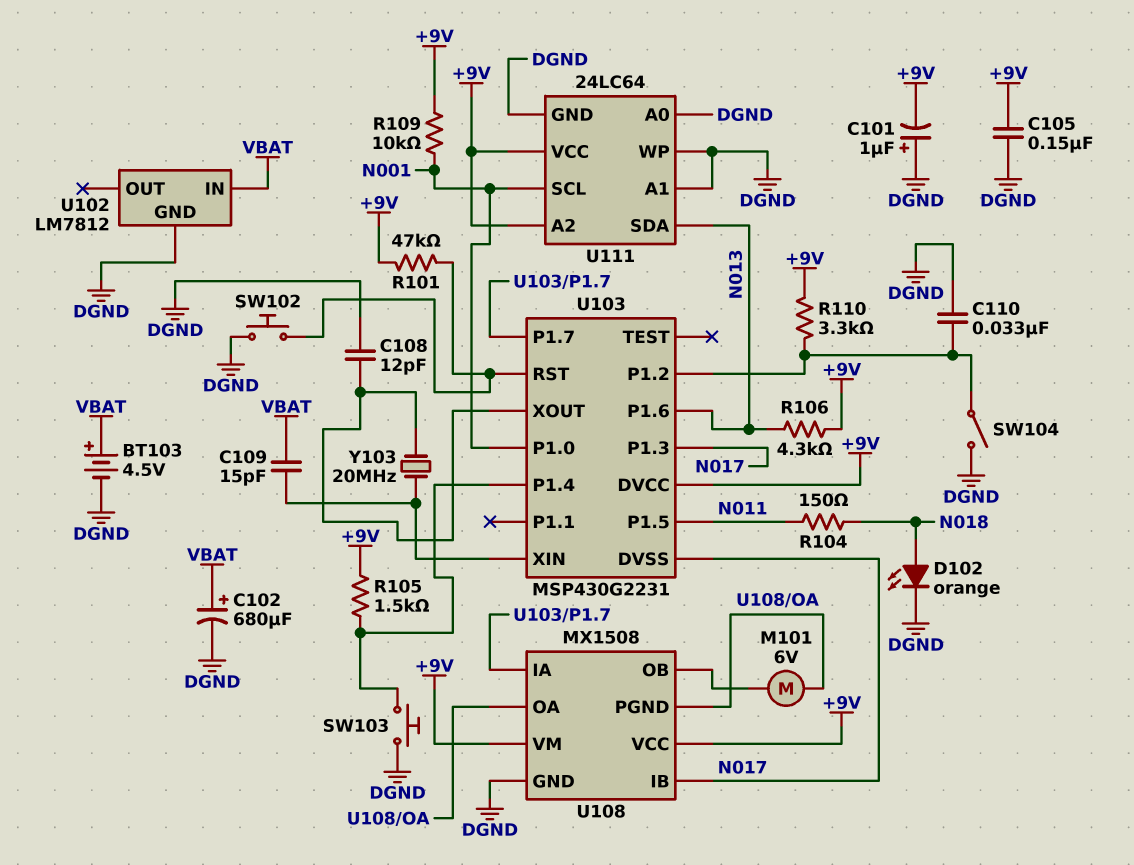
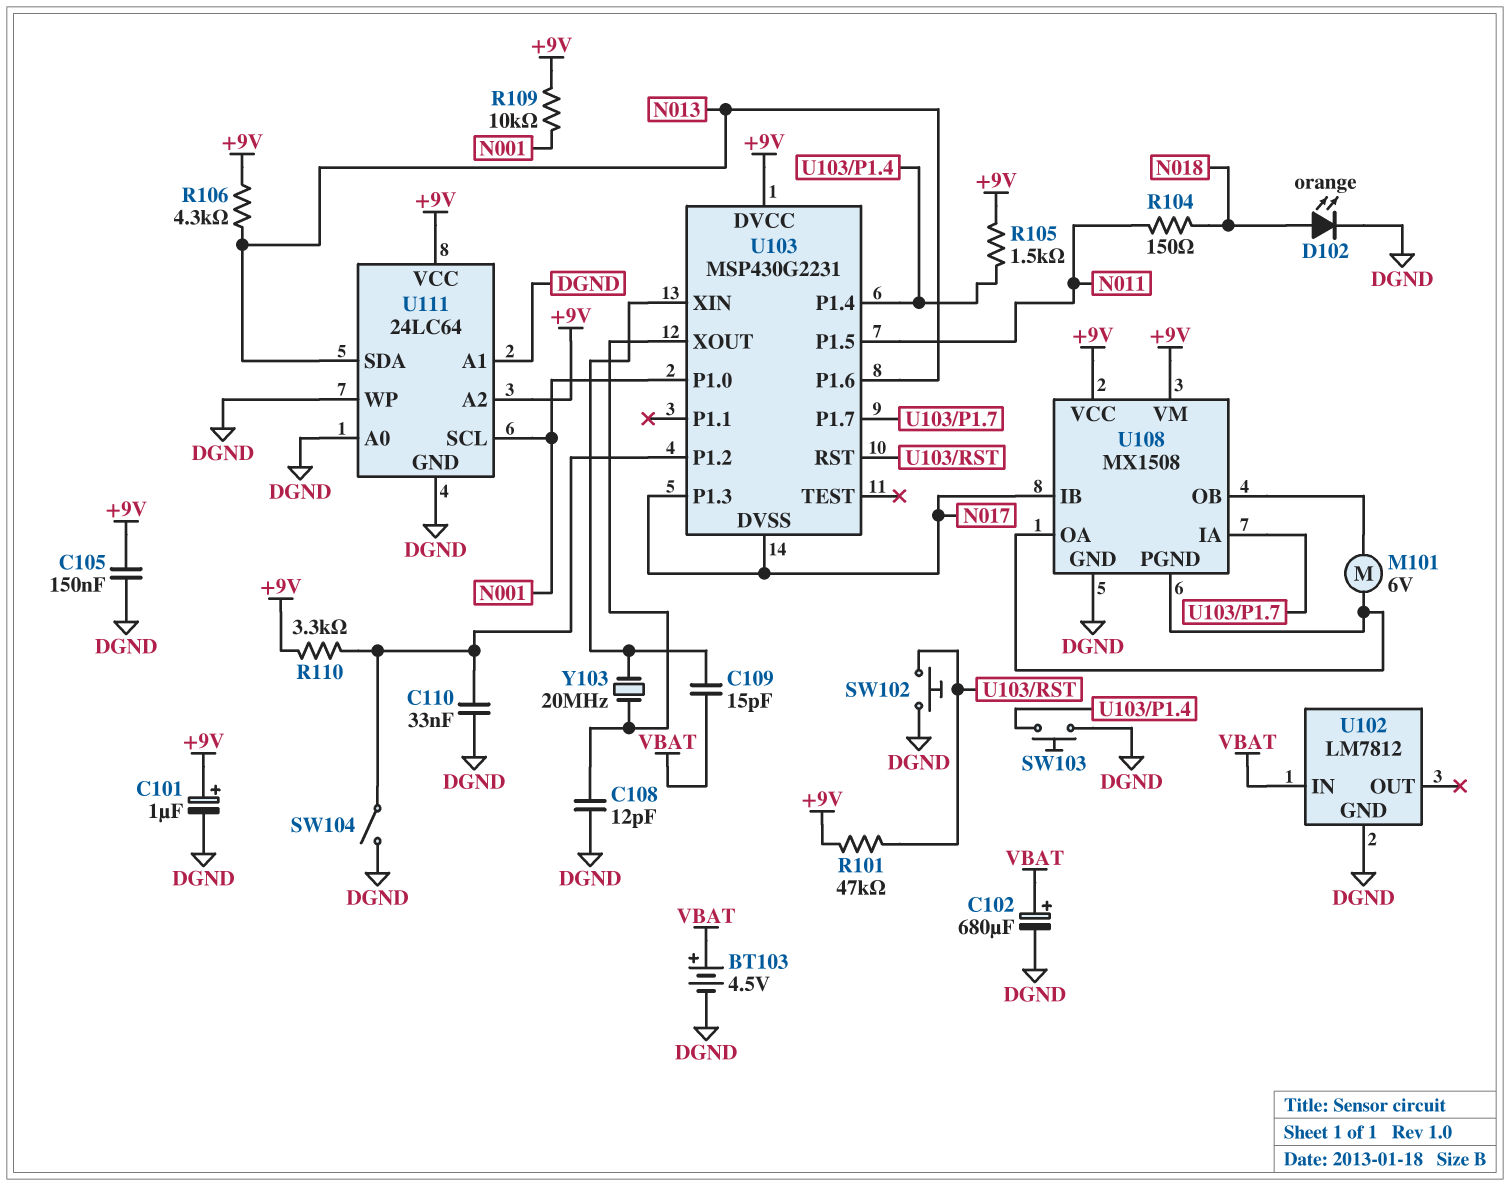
C101: 1uF (plus DGND, minus +9V) -> 1uF (plus +9V, minus DGND)

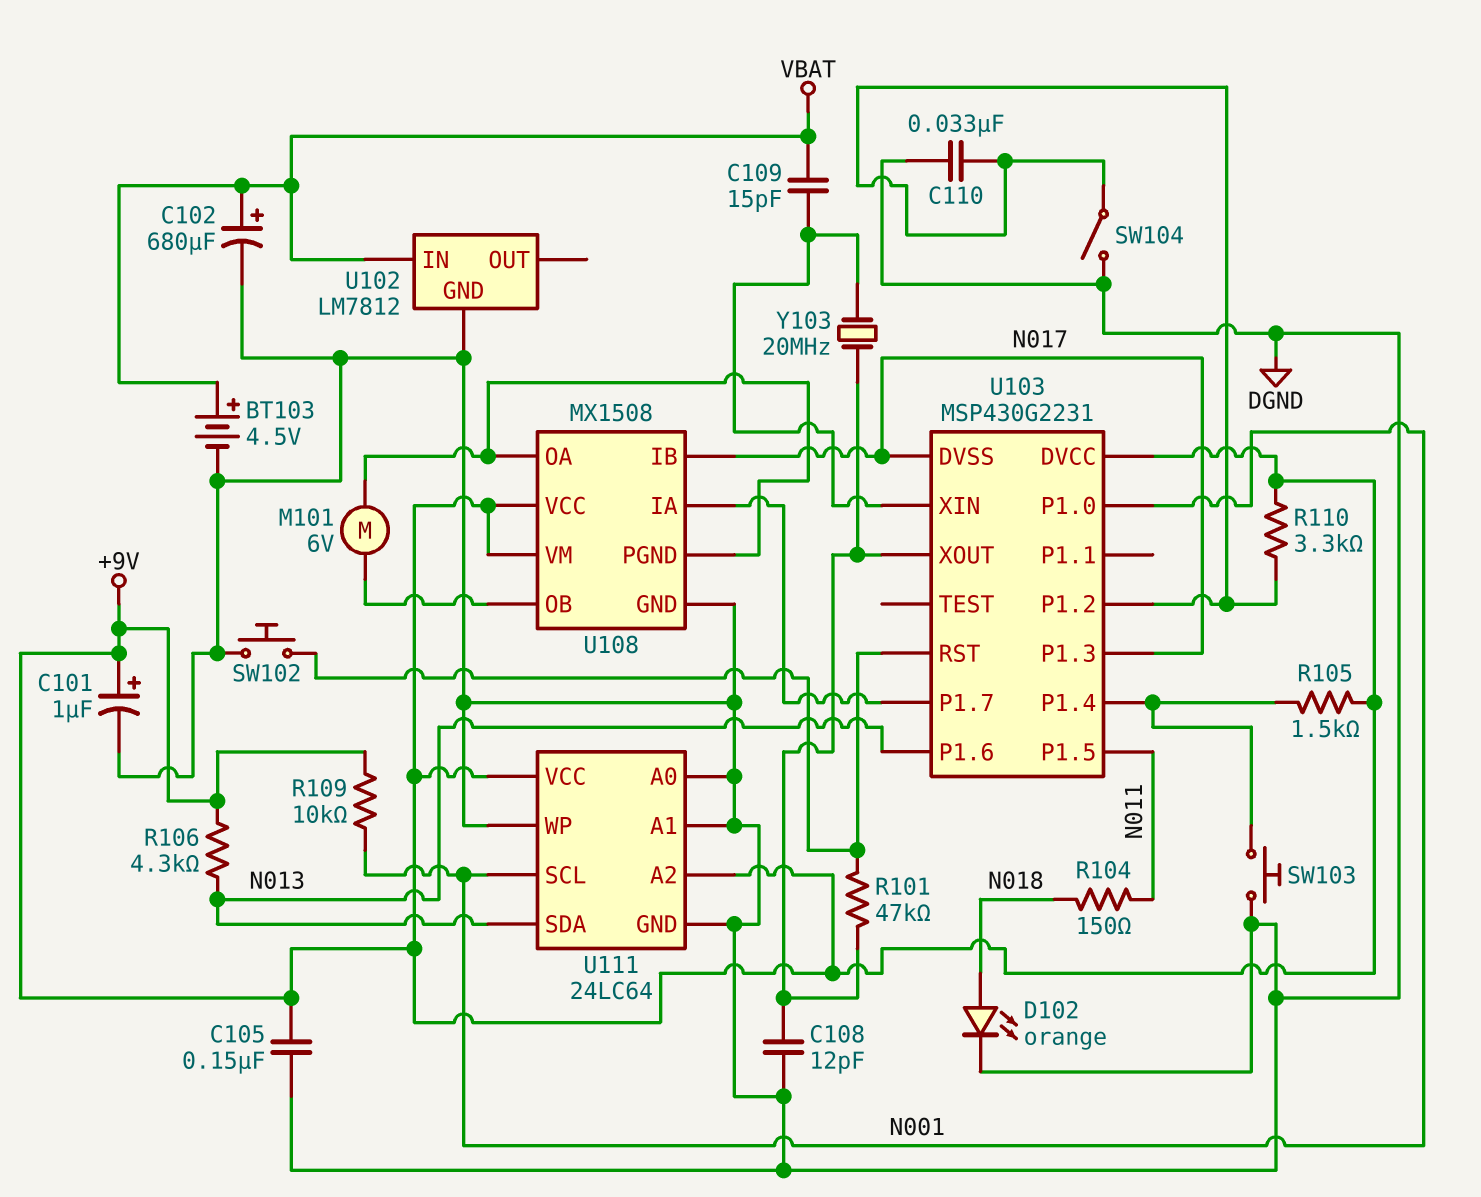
R101: 47k (+9V, U103/RST) -> 47k (U103/RST, U103/XOUT)

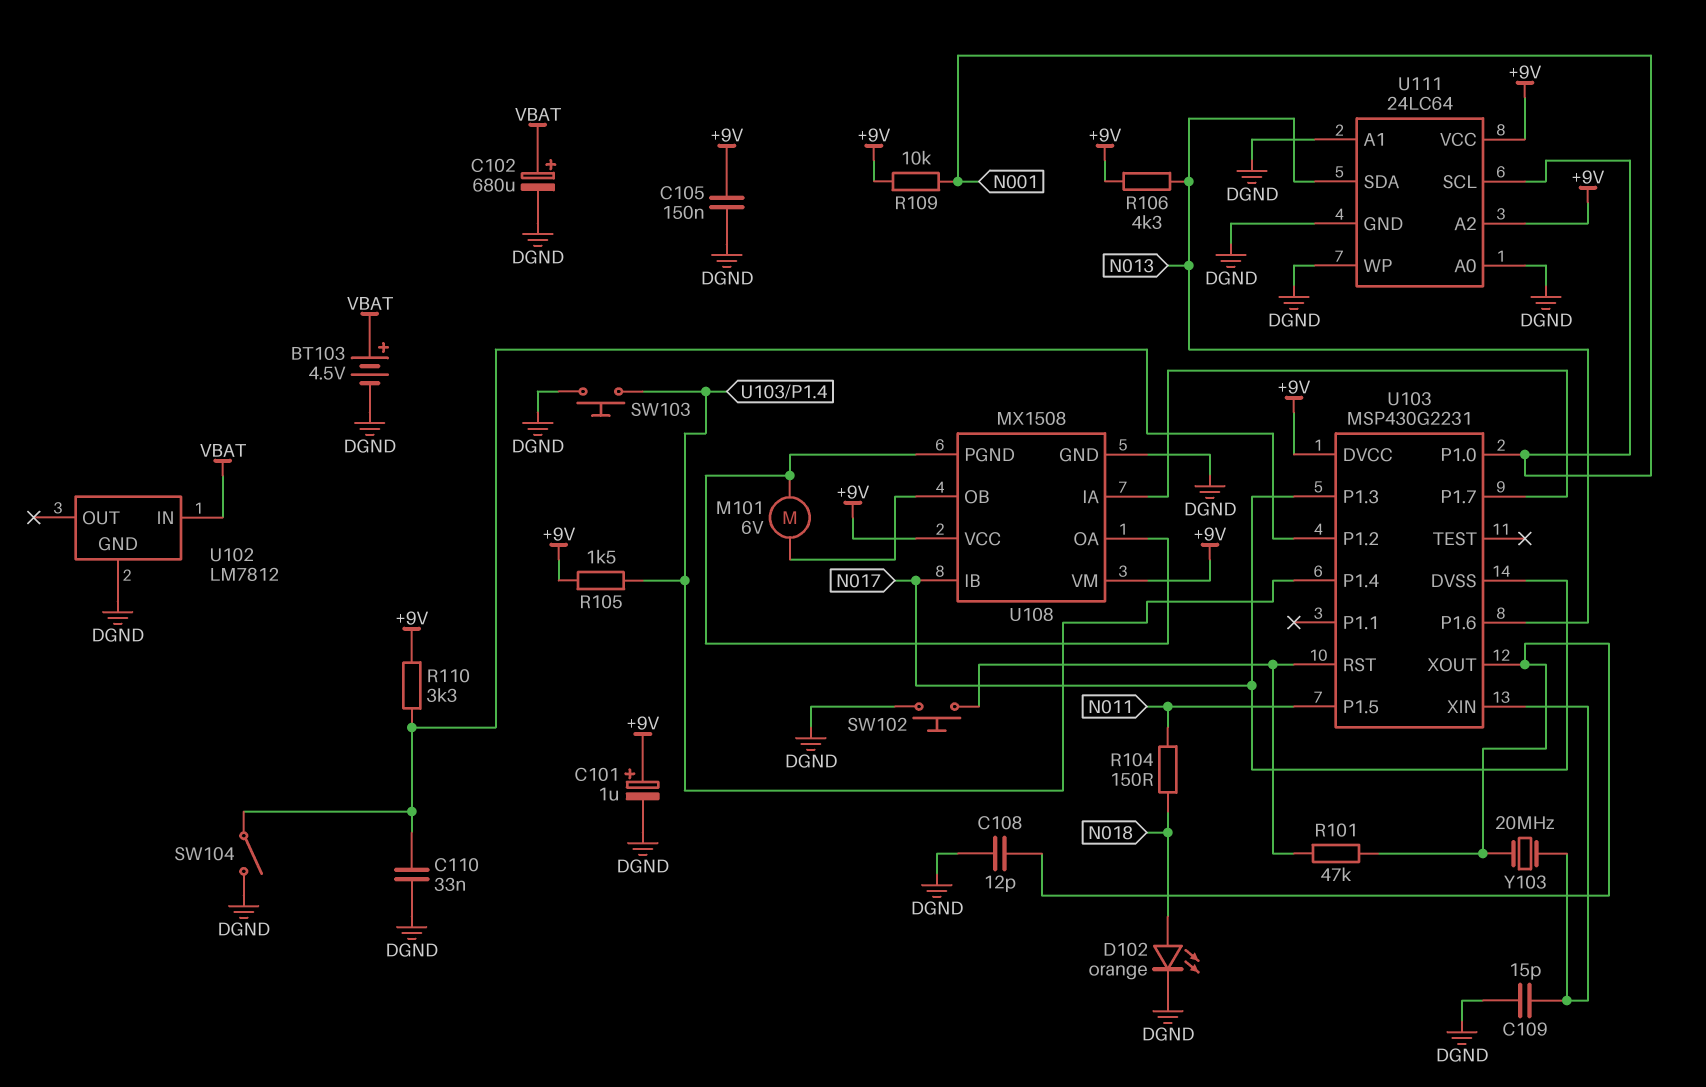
C109: 15pF (U103/XIN, VBAT) -> 15pF (DGND, U103/XIN)

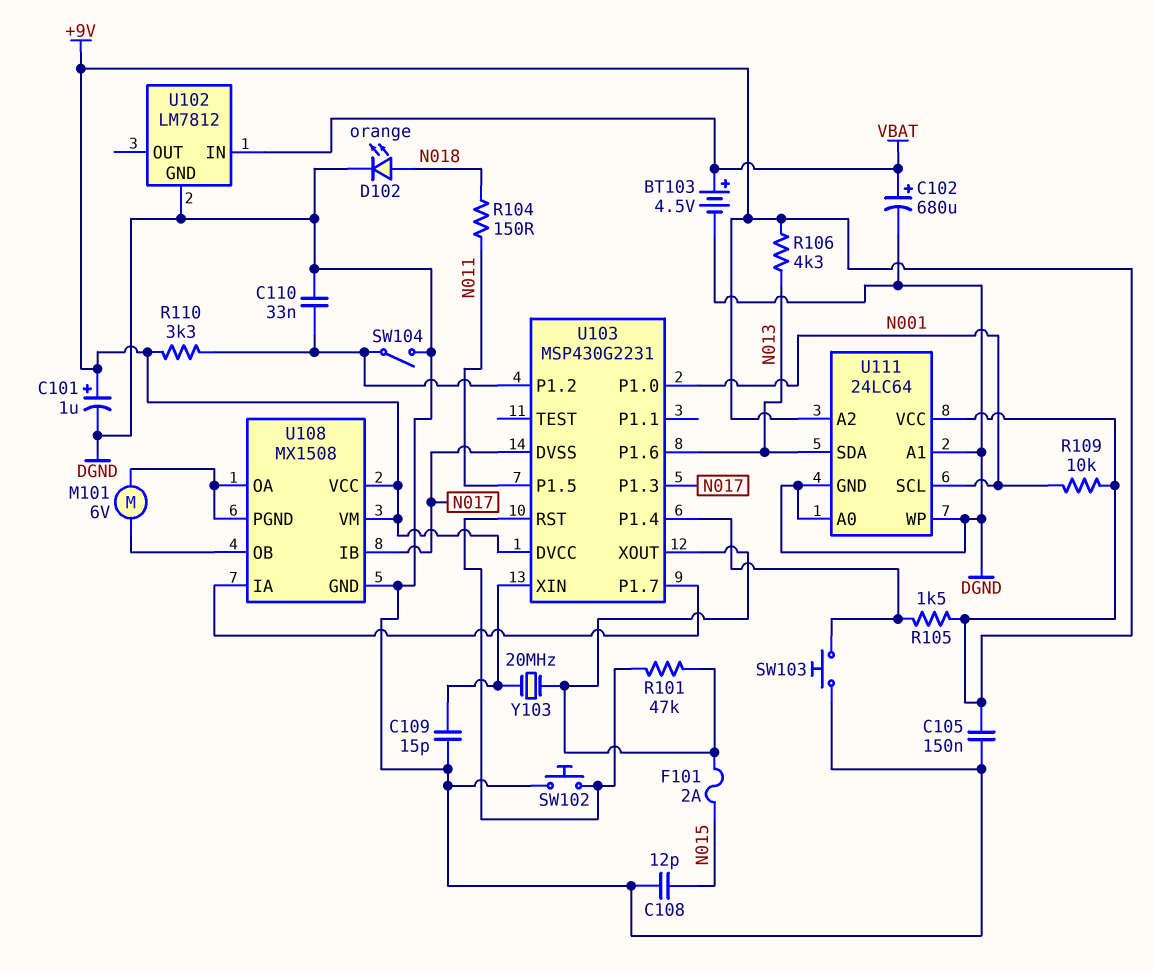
C108: 12pF (DGND, U103/XOUT) -> 12pF (DGND, N015)
F101: none -> 2A (N015, U103/XOUT)

